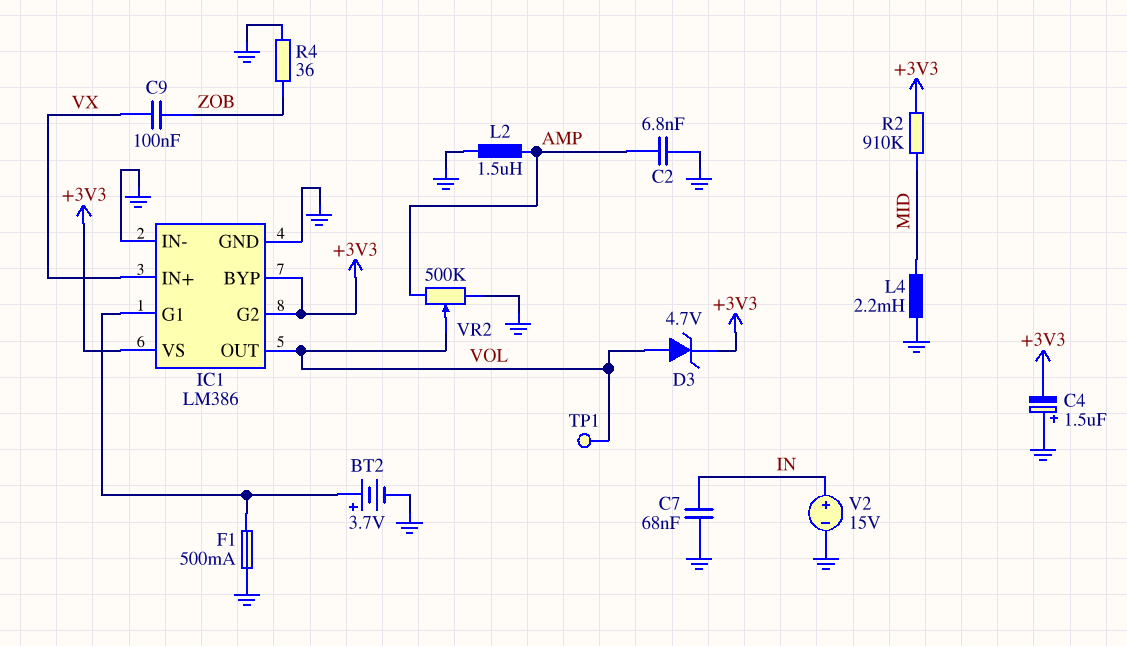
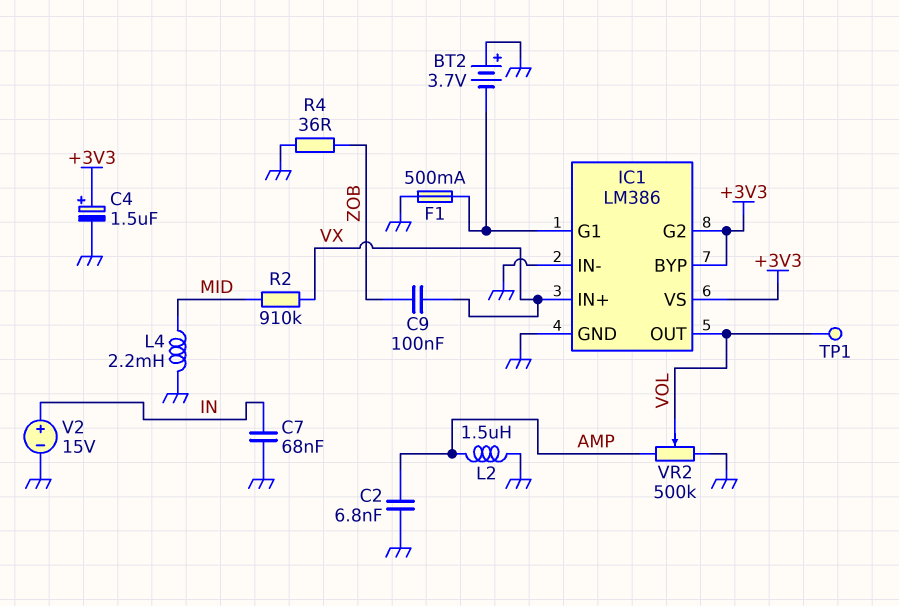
BT2: 3.7V (plus IC1/G1, minus GND) -> 3.7V (plus GND, minus IC1/G1)
C4: 1.5uF (plus GND, minus +3V3) -> 1.5uF (plus +3V3, minus GND)
D3: zener 4.7V (A VOL, K +3V3) -> none
R2: 910k (+3V3, MID) -> 910k (MID, VX)

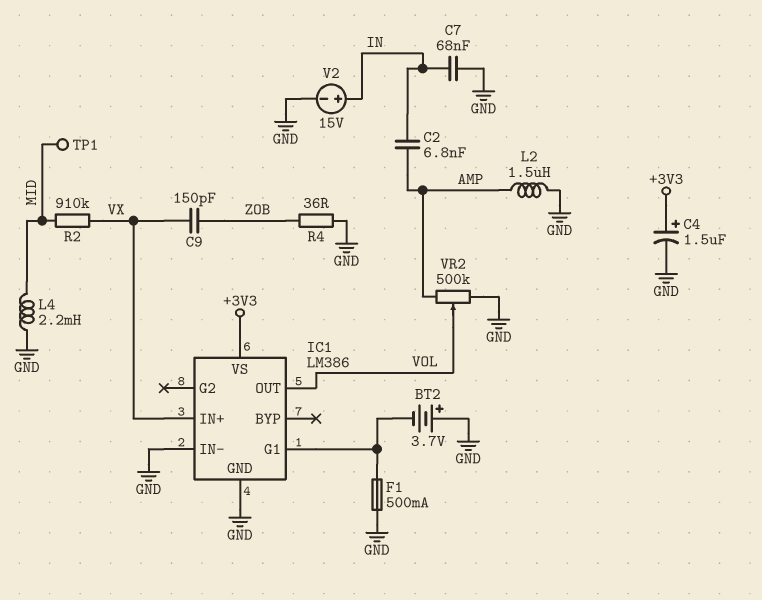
C2: 6.8nF (AMP, GND) -> 6.8nF (AMP, IN)
C9: 100nF (VX, ZOB) -> 150pF (VX, ZOB)
IC1 pin BYP: +3V3 -> none
IC1 pin G2: +3V3 -> none
TP1: test point (VOL) -> test point (MID)

